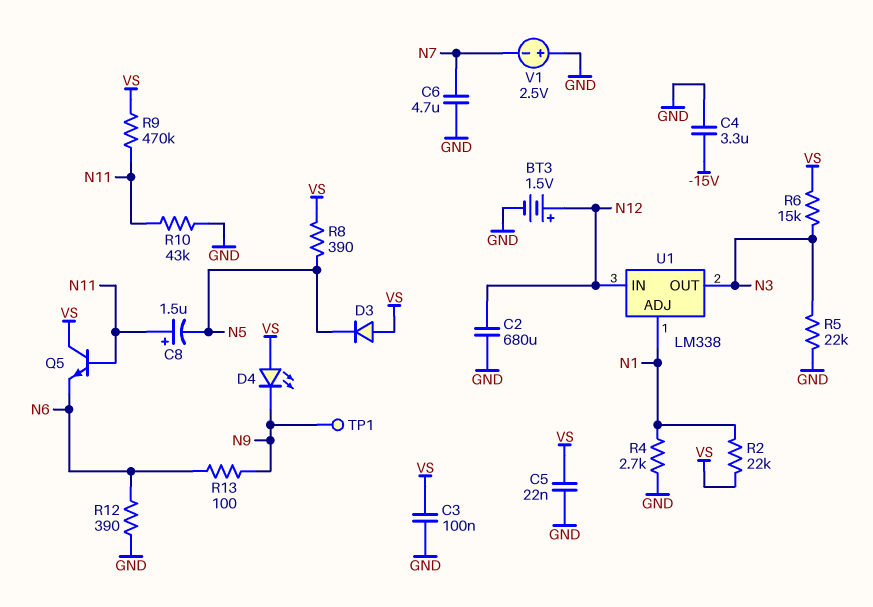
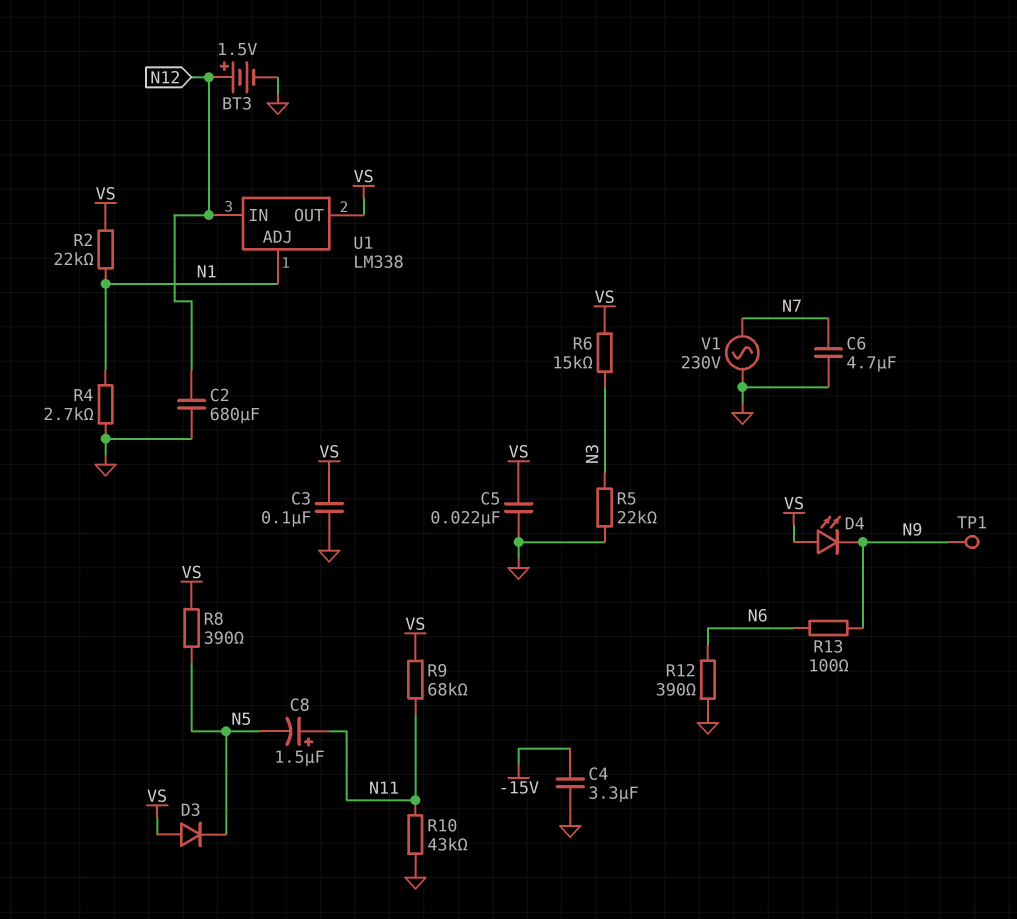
Q5: NPN (B N11, C VS, E N6) -> none
R9: 470k (N11, VS) -> 68k (N11, VS)
U1 pin OUT: N3 -> VS
V1: 2.5V (plus GND, minus N7) -> AC 230V (GND, N7)

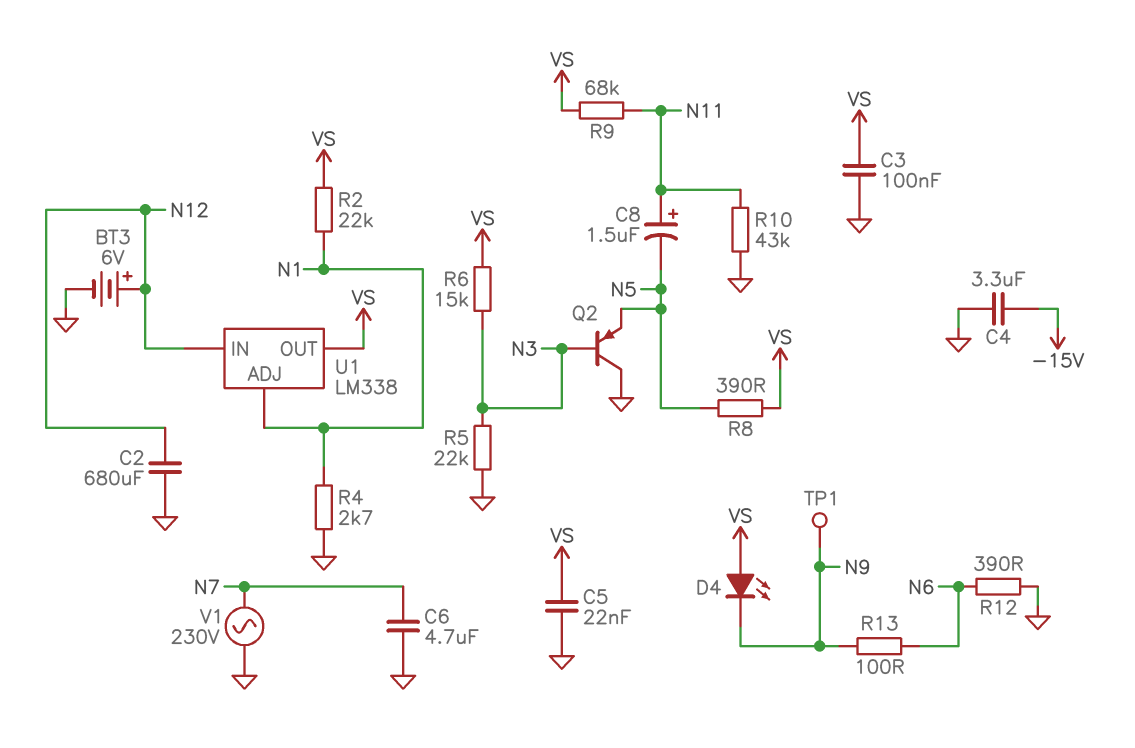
BT3: 1.5V (plus N12, minus GND) -> 6V (plus N12, minus GND)
D3: diode (A VS, K N5) -> none
Q2: none -> PNP (B N3, C GND, E N5)

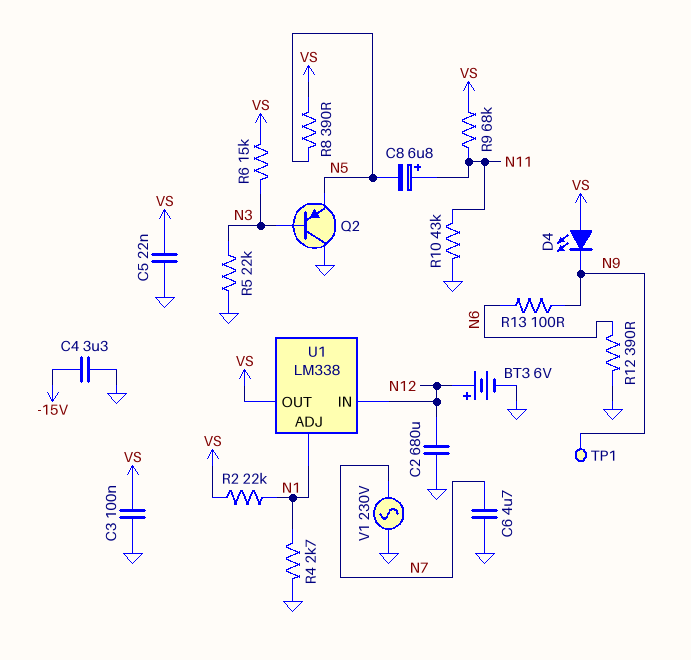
C8: 1.5uF (plus N11, minus N5) -> 6.8uF (plus N11, minus N5)

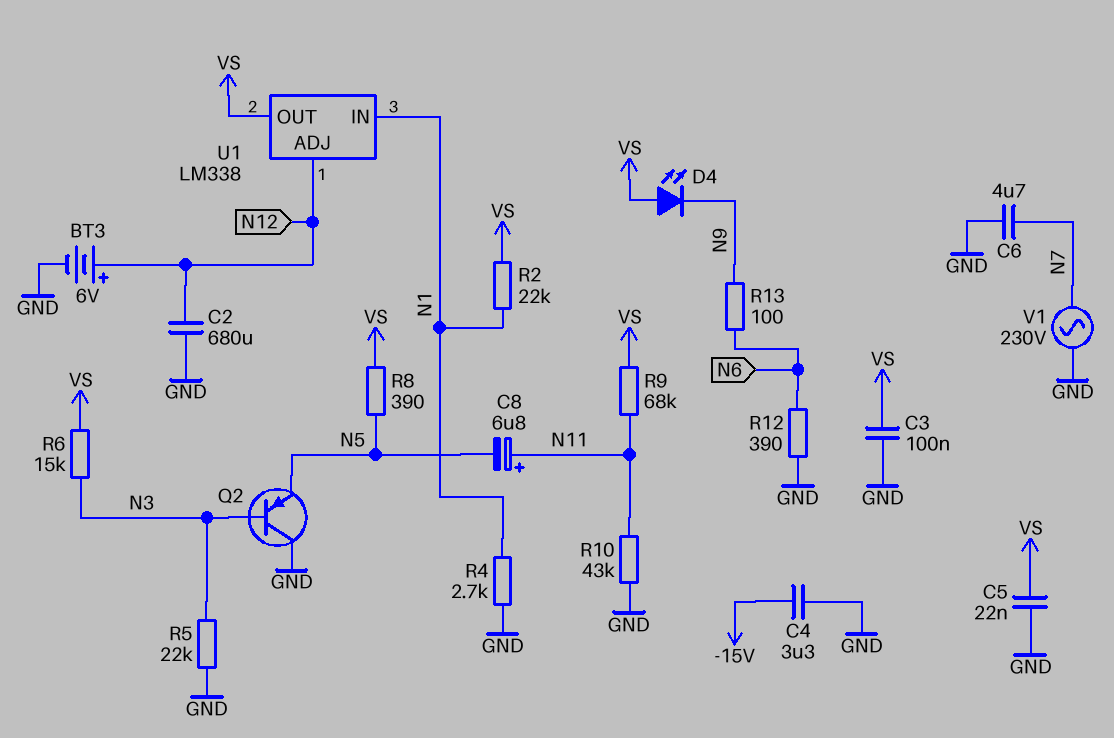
TP1: test point (N9) -> none
U1 pin ADJ: N1 -> N12
U1 pin IN: N12 -> N1

